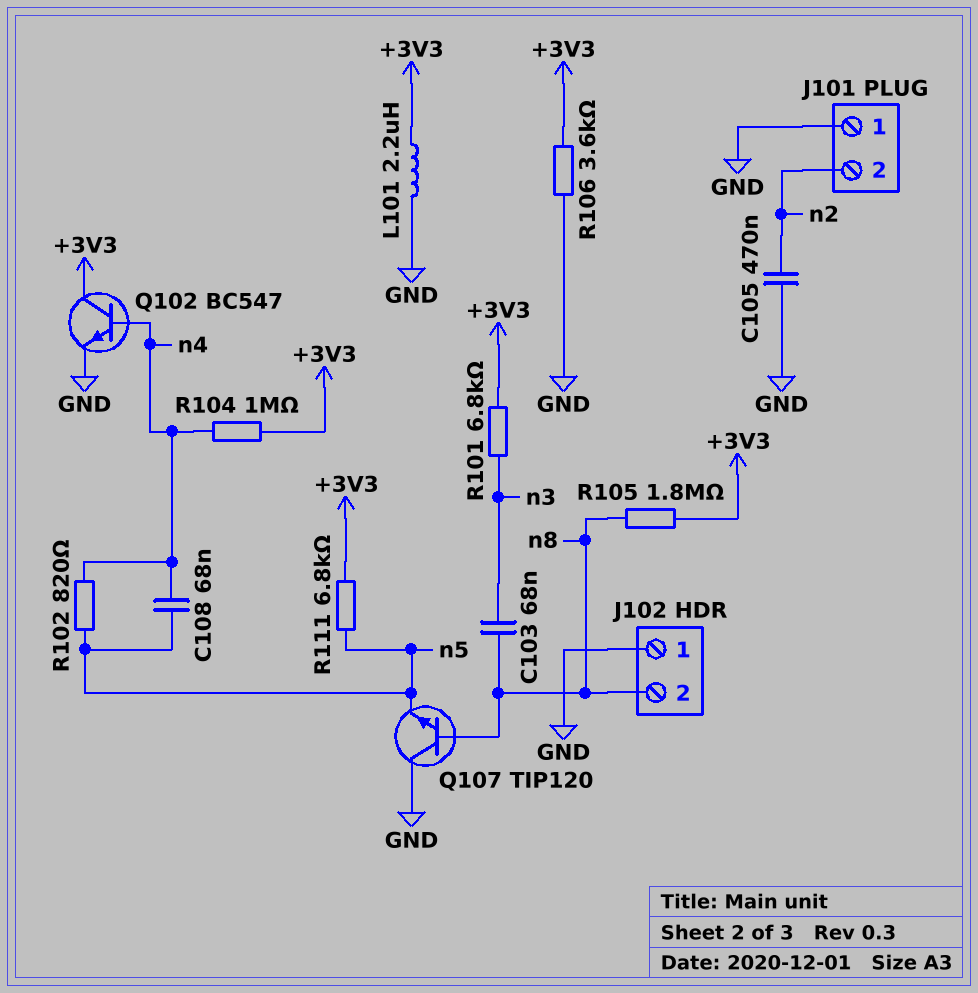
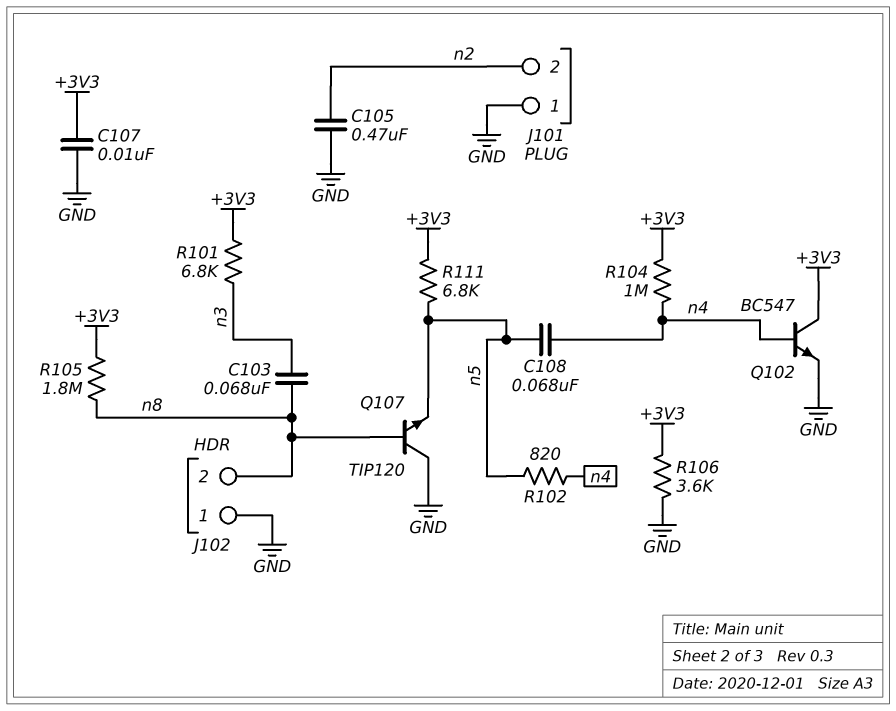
C107: none -> 10nF (+3V3, GND)
L101: 2.2uH (+3V3, GND) -> none

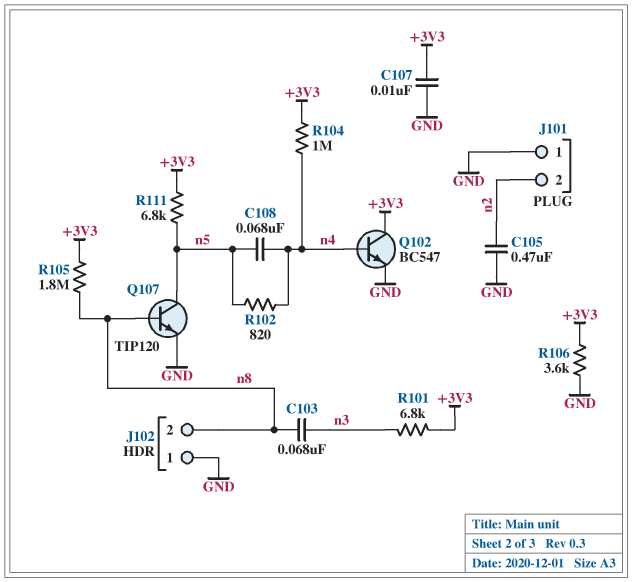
Q107: NPN TIP120 (B n8, C GND, E n5) -> NPN TIP120 (B n8, C n5, E GND)

